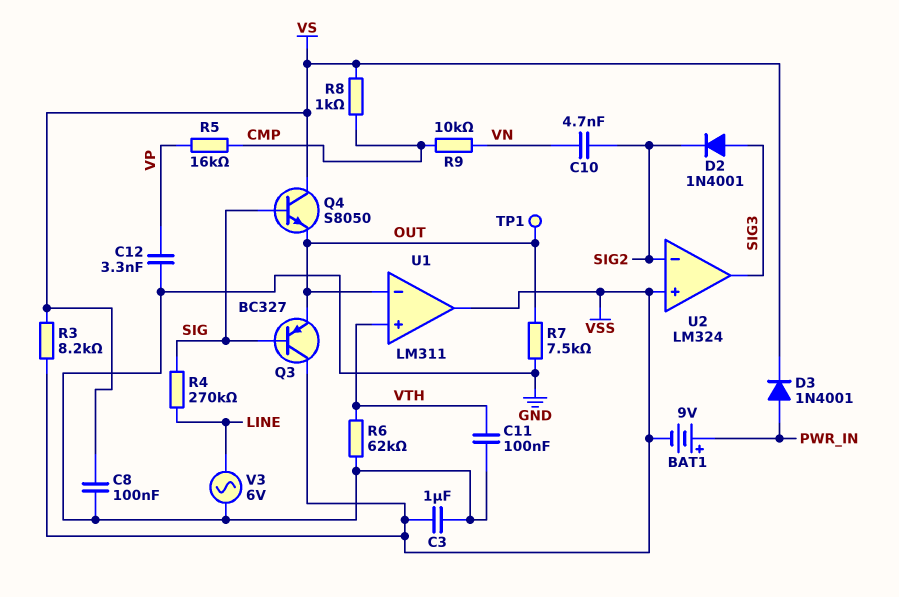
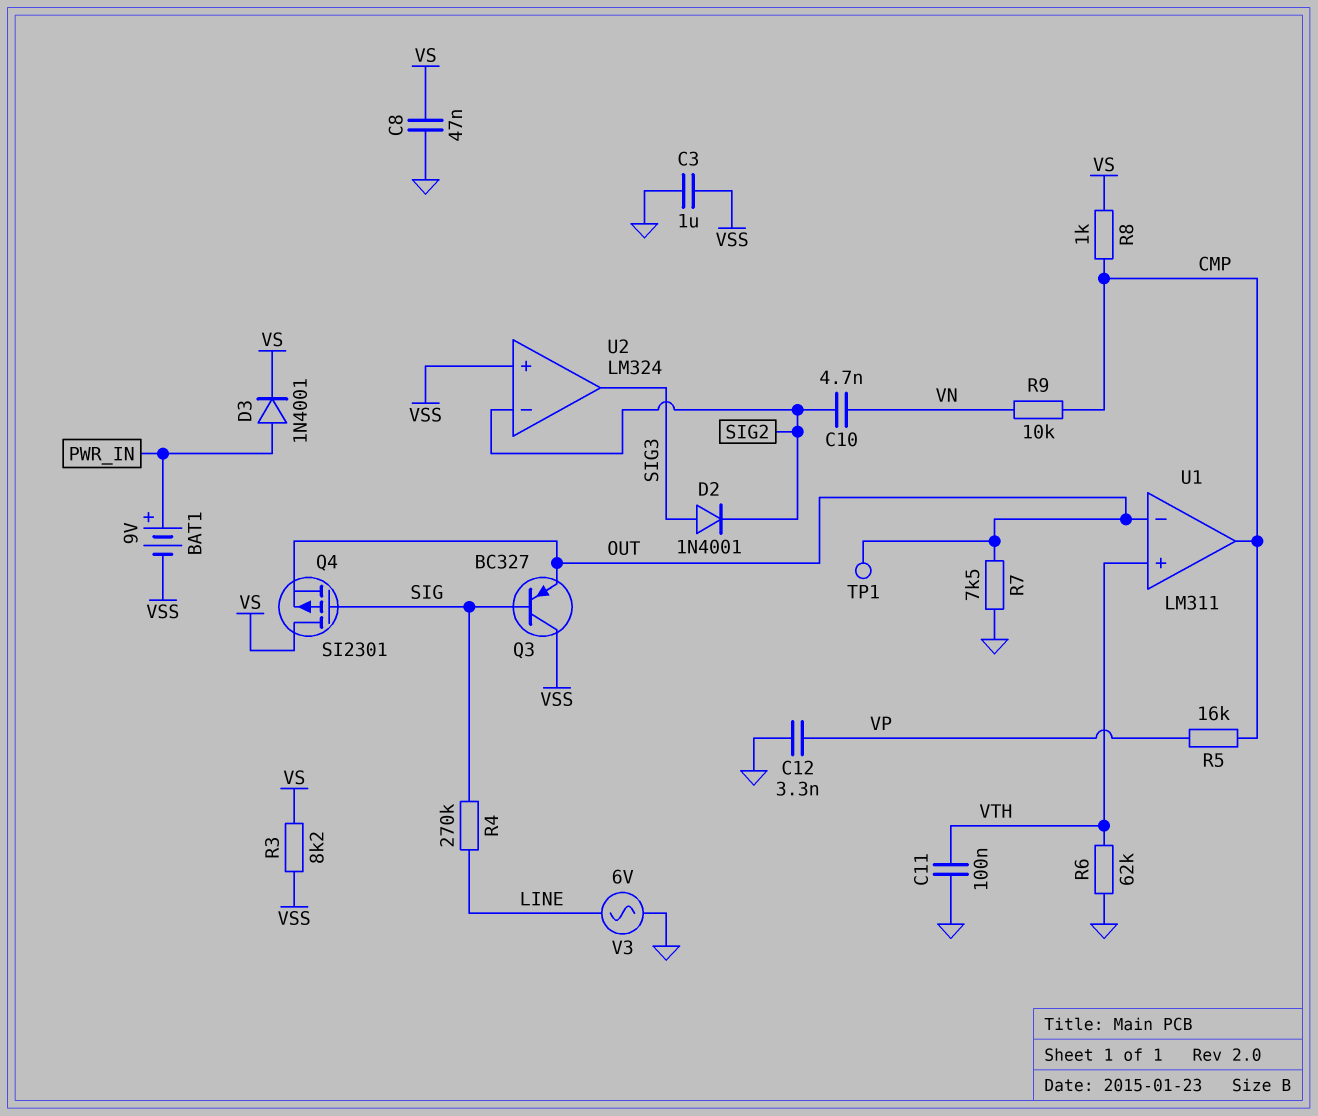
C8: 100nF (GND, VS) -> 47nF (GND, VS)
Q4: NPN S8050 (B SIG, C VS, E OUT) -> PMOS SI2301 (G SIG, D VS, S OUT)
U1 pin out: VSS -> CMP

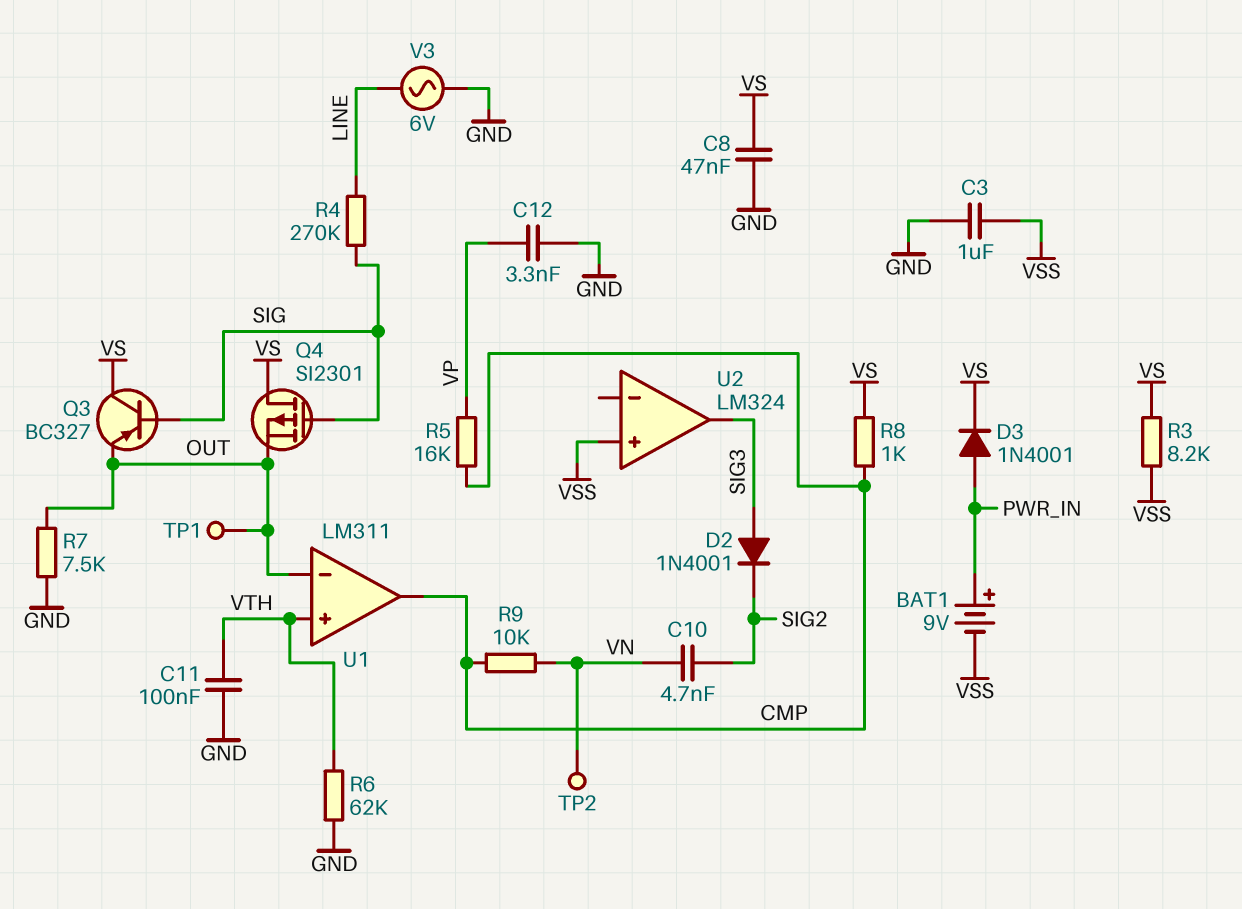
Q3: PNP BC327 (B SIG, C VSS, E OUT) -> PNP BC327 (B SIG, C VS, E OUT)
TP2: none -> test point (VN)
U2 pin in-: SIG2 -> none

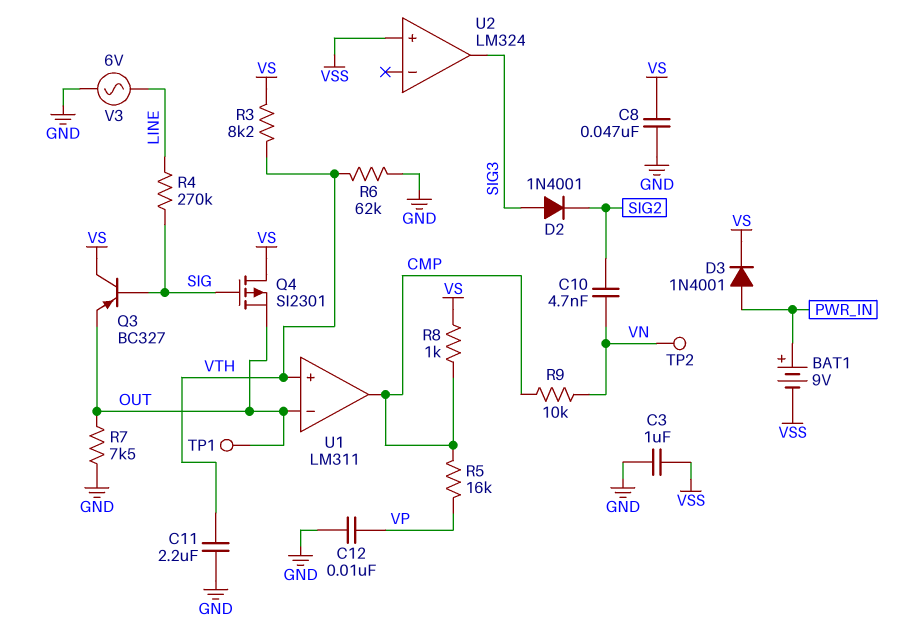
C11: 100nF (GND, VTH) -> 2.2uF (GND, VTH)
C12: 3.3nF (GND, VP) -> 10nF (GND, VP)
R3: 8.2k (VS, VSS) -> 8.2k (VS, VTH)

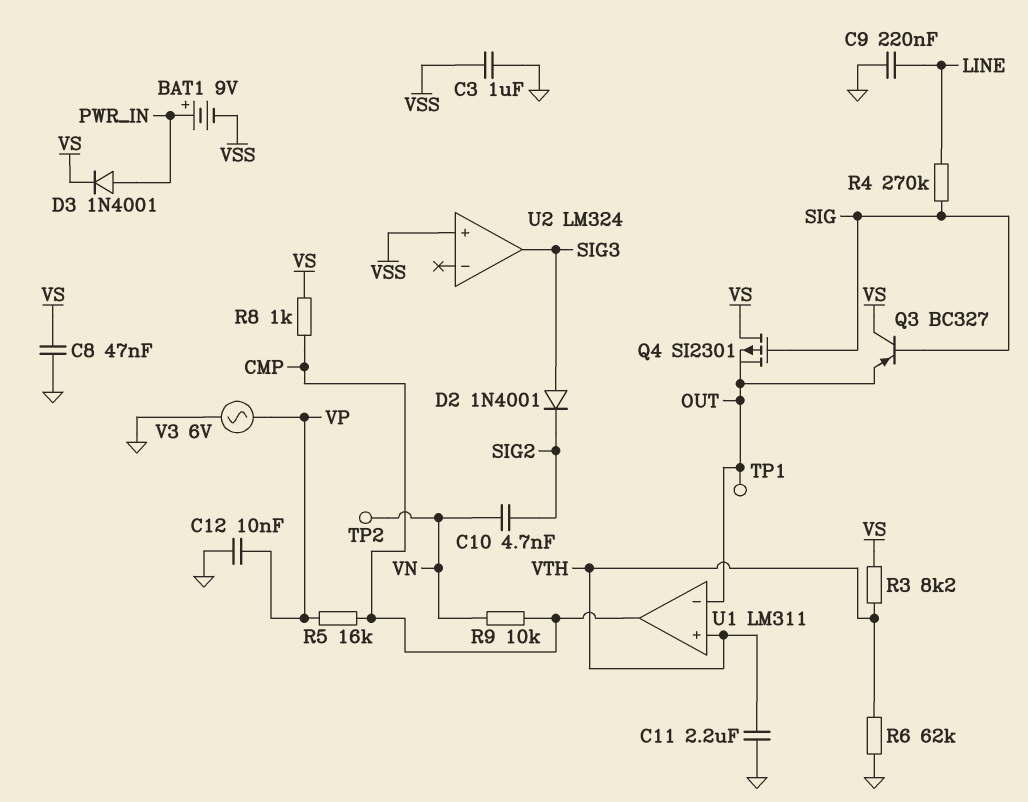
C9: none -> 220nF (GND, LINE)
R7: 7.5k (GND, OUT) -> none
V3: AC 6V (GND, LINE) -> AC 6V (GND, VP)

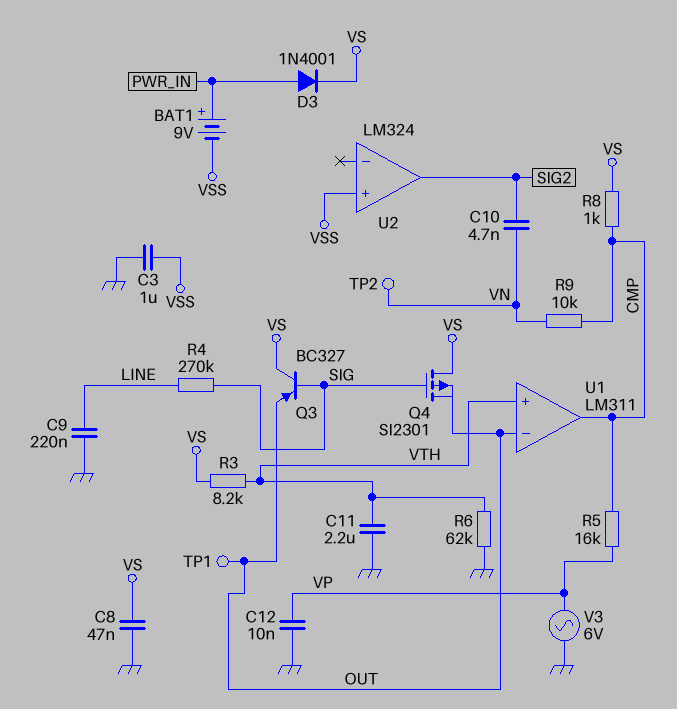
D2: diode 1N4001 (A SIG3, K SIG2) -> none
U2 pin out: SIG3 -> SIG2

